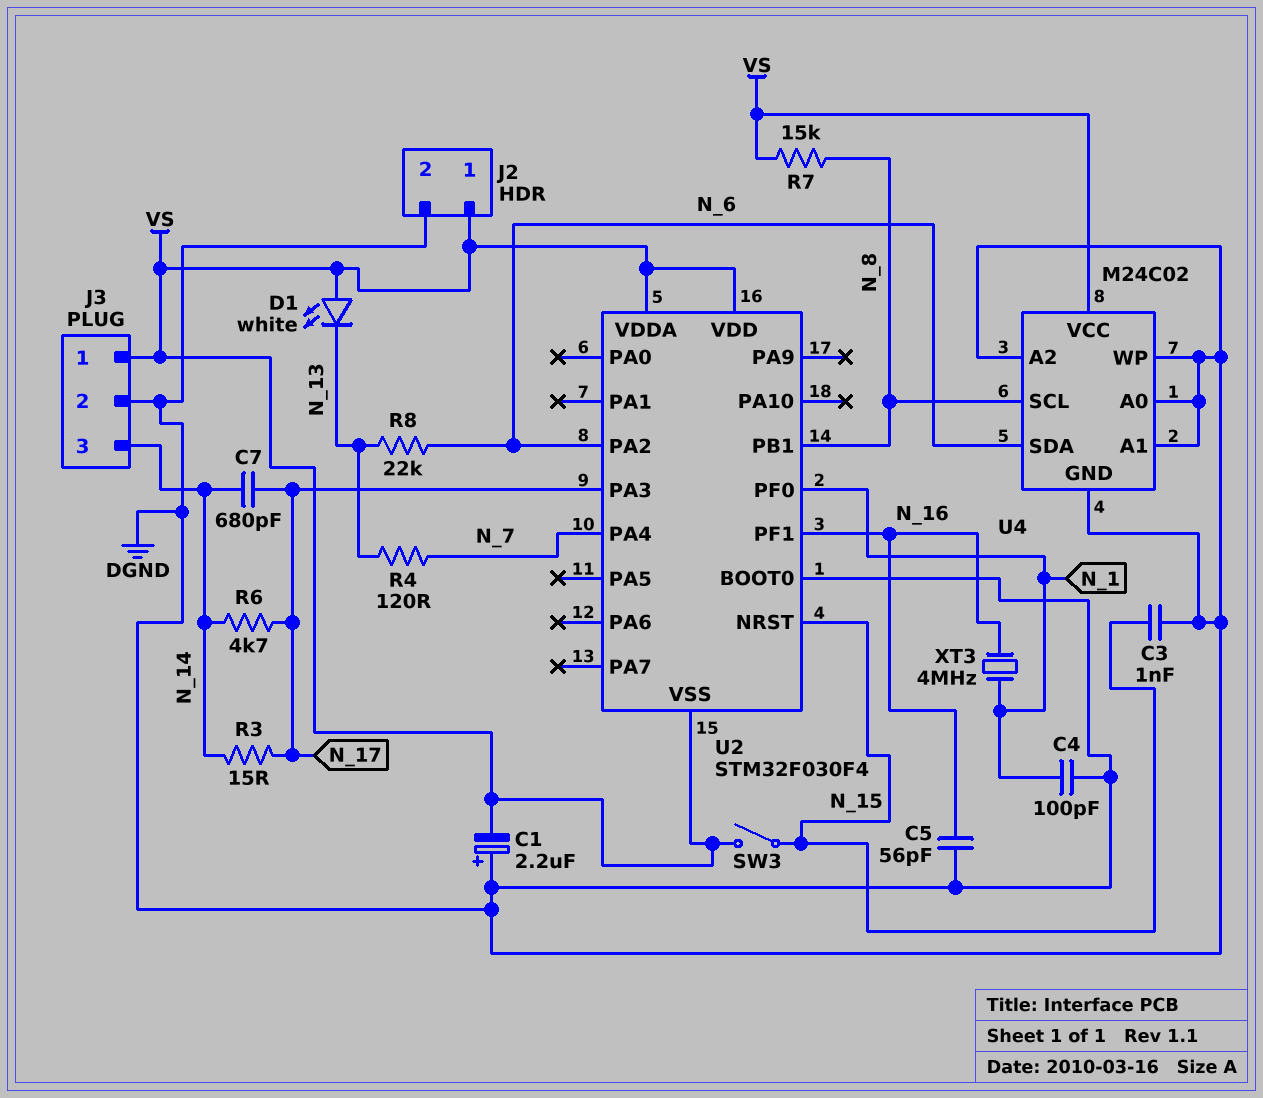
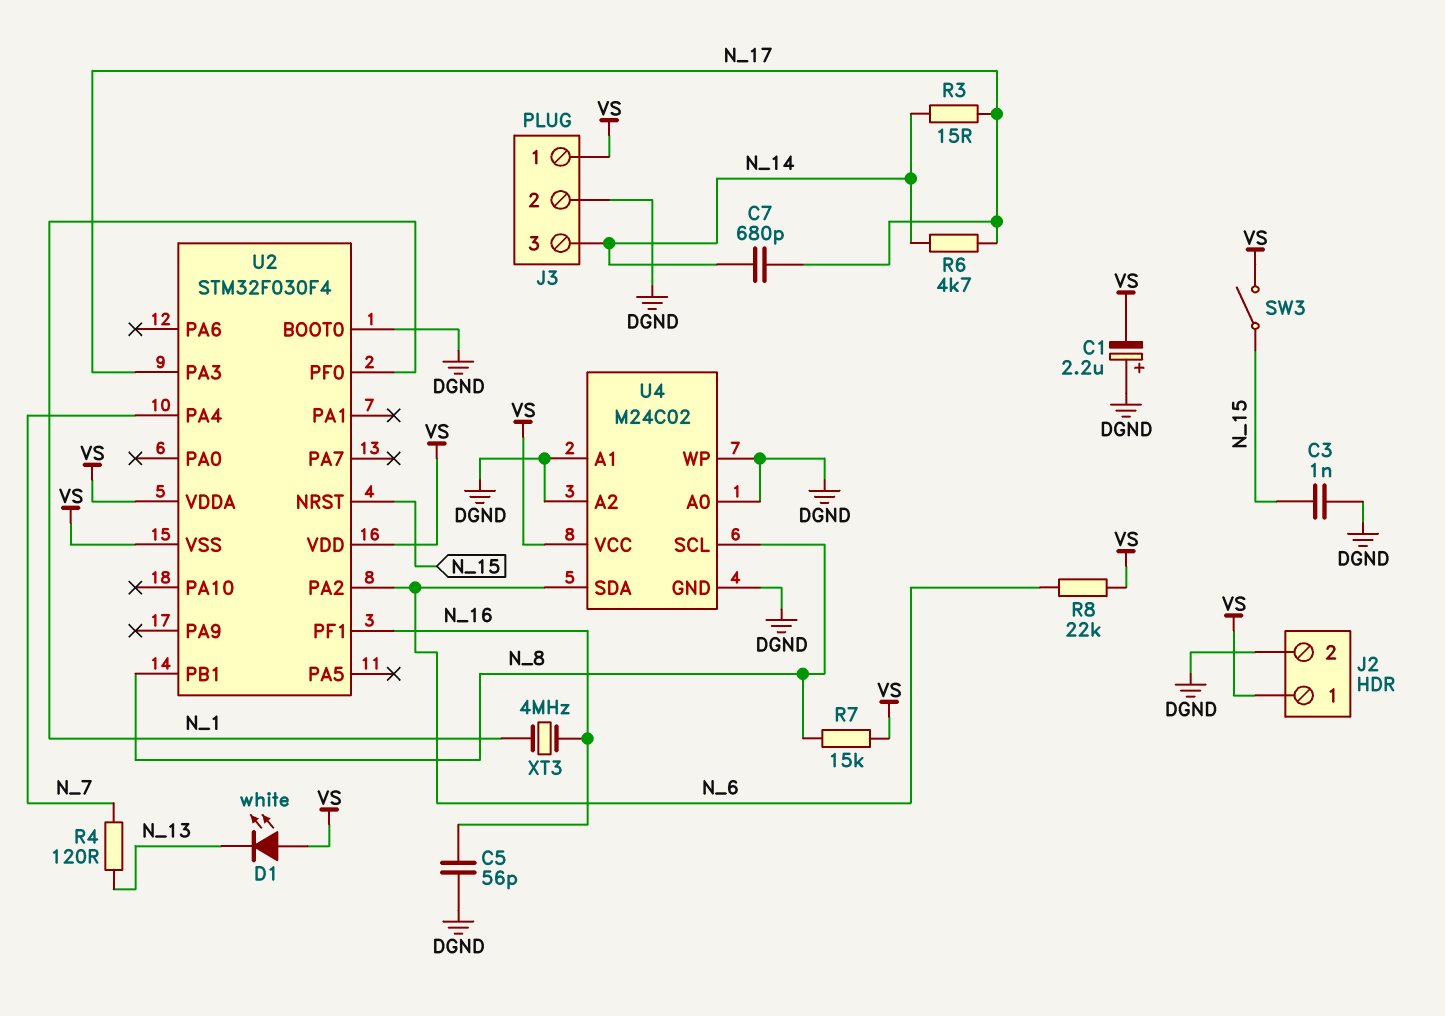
C4: 100pF (DGND, N_1) -> none
R8: 22k (N_6, N_13) -> 22k (N_6, VS)

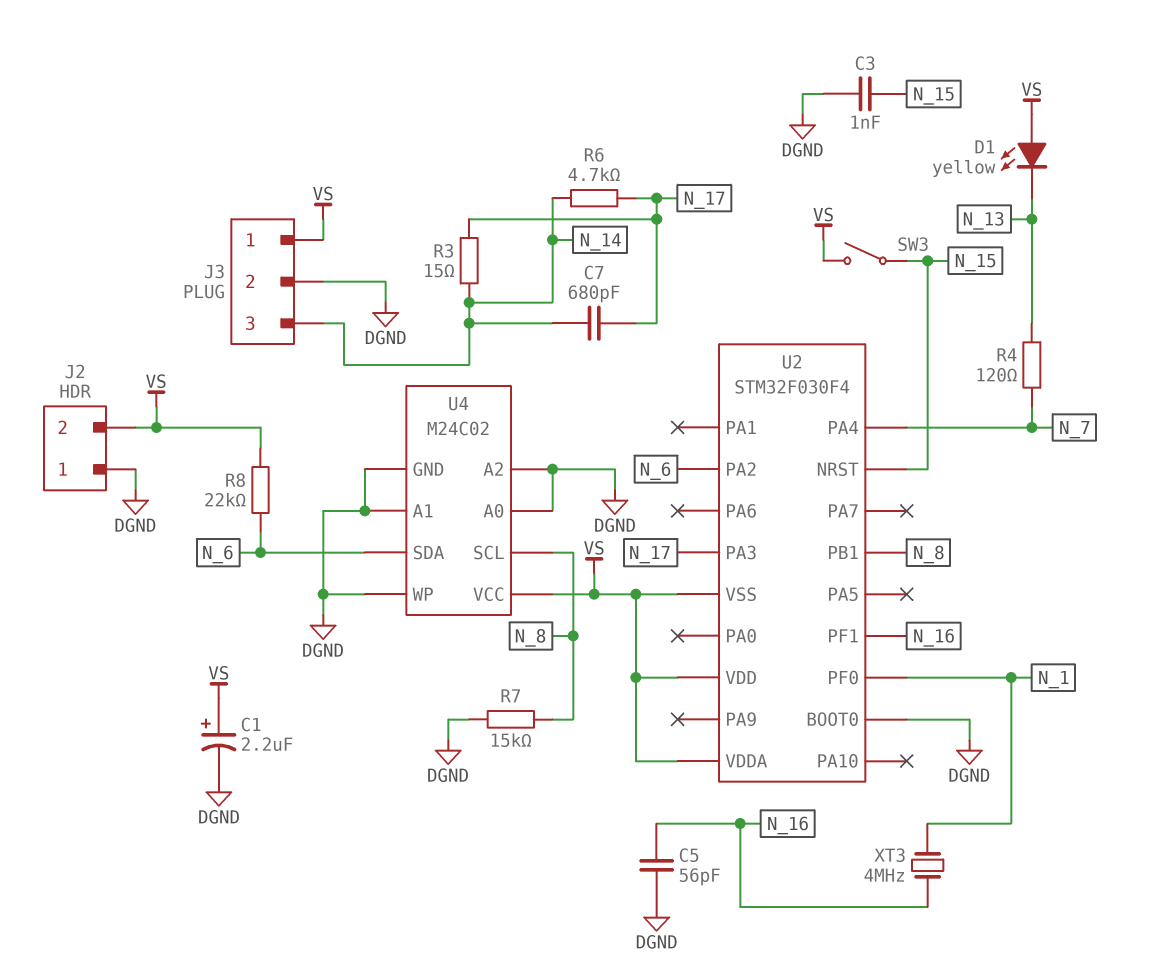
C1: 2.2uF (plus DGND, minus VS) -> 2.2uF (plus VS, minus DGND)
D1: LED white (A VS, K N_13) -> LED yellow (A VS, K N_13)
J2 pin 1: VS -> DGND
J2 pin 2: DGND -> VS
R7: 15k (N_8, VS) -> 15k (DGND, N_8)

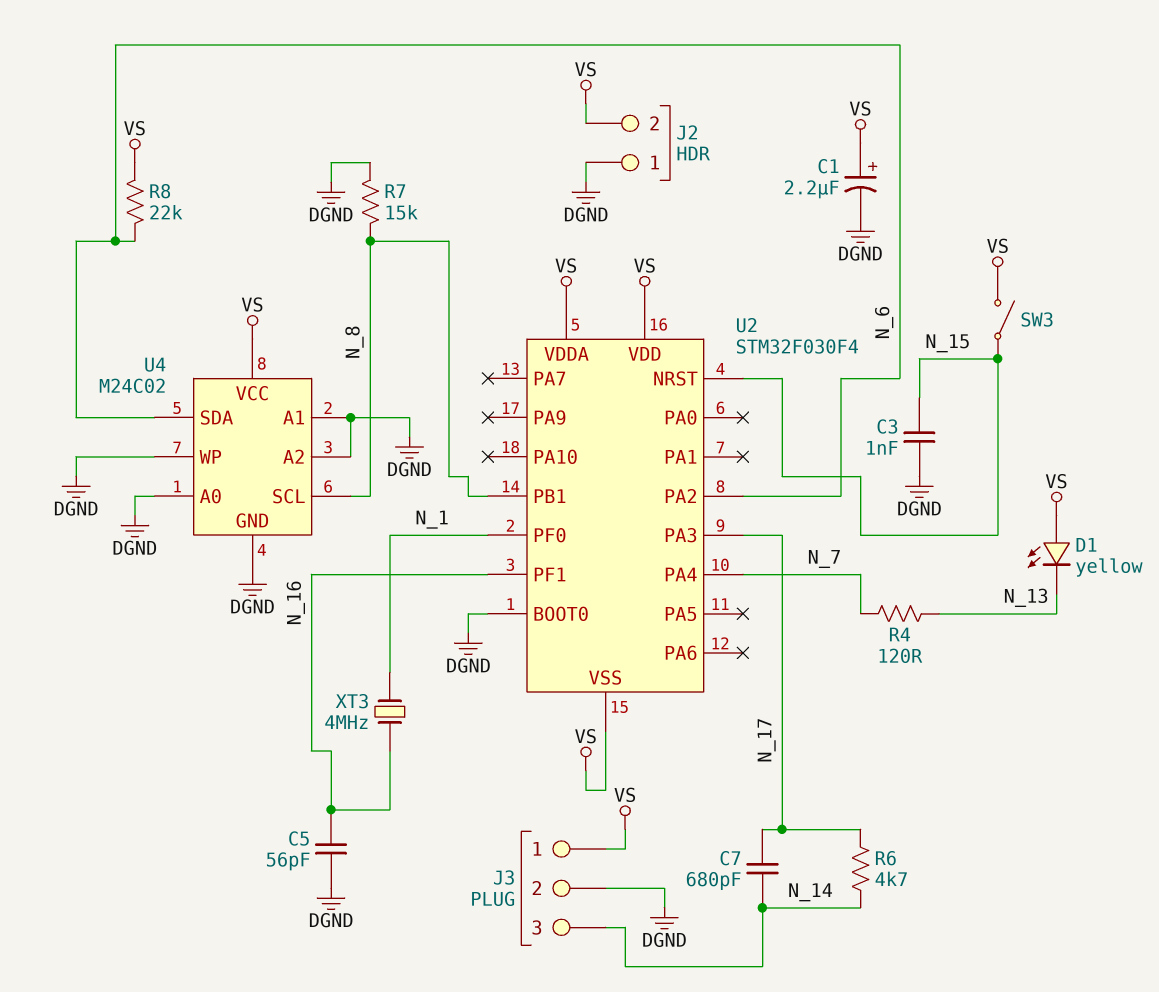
R3: 15 (N_14, N_17) -> none

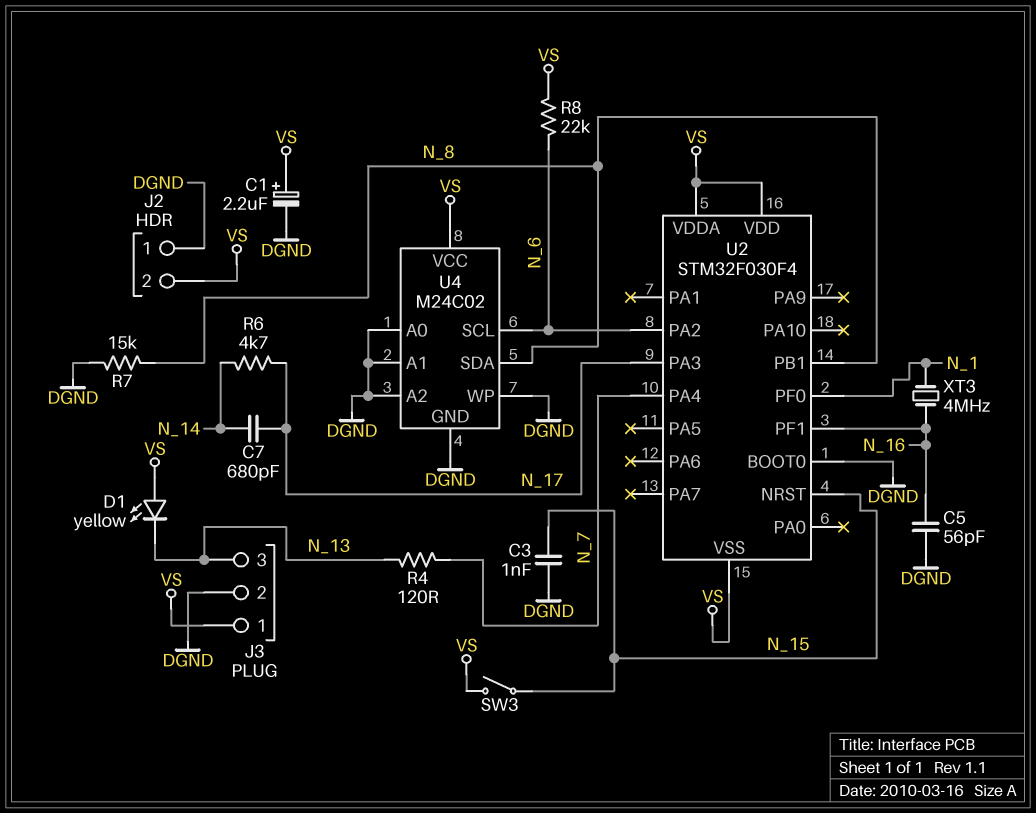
J3 pin 3: N_14 -> N_13
U4 pin SCL: N_8 -> N_6
U4 pin SDA: N_6 -> N_8

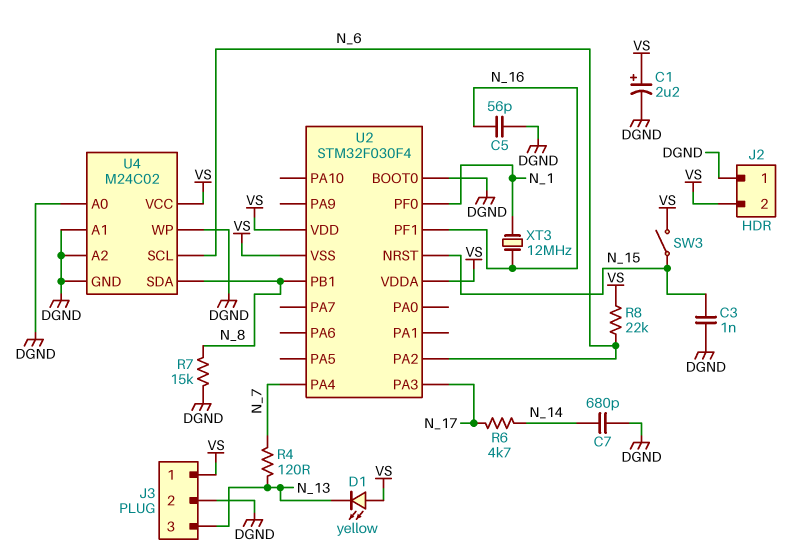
C7: 680pF (N_14, N_17) -> 680pF (DGND, N_14)
XT3: 4MHz (N_1, N_16) -> 12MHz (N_1, N_16)

